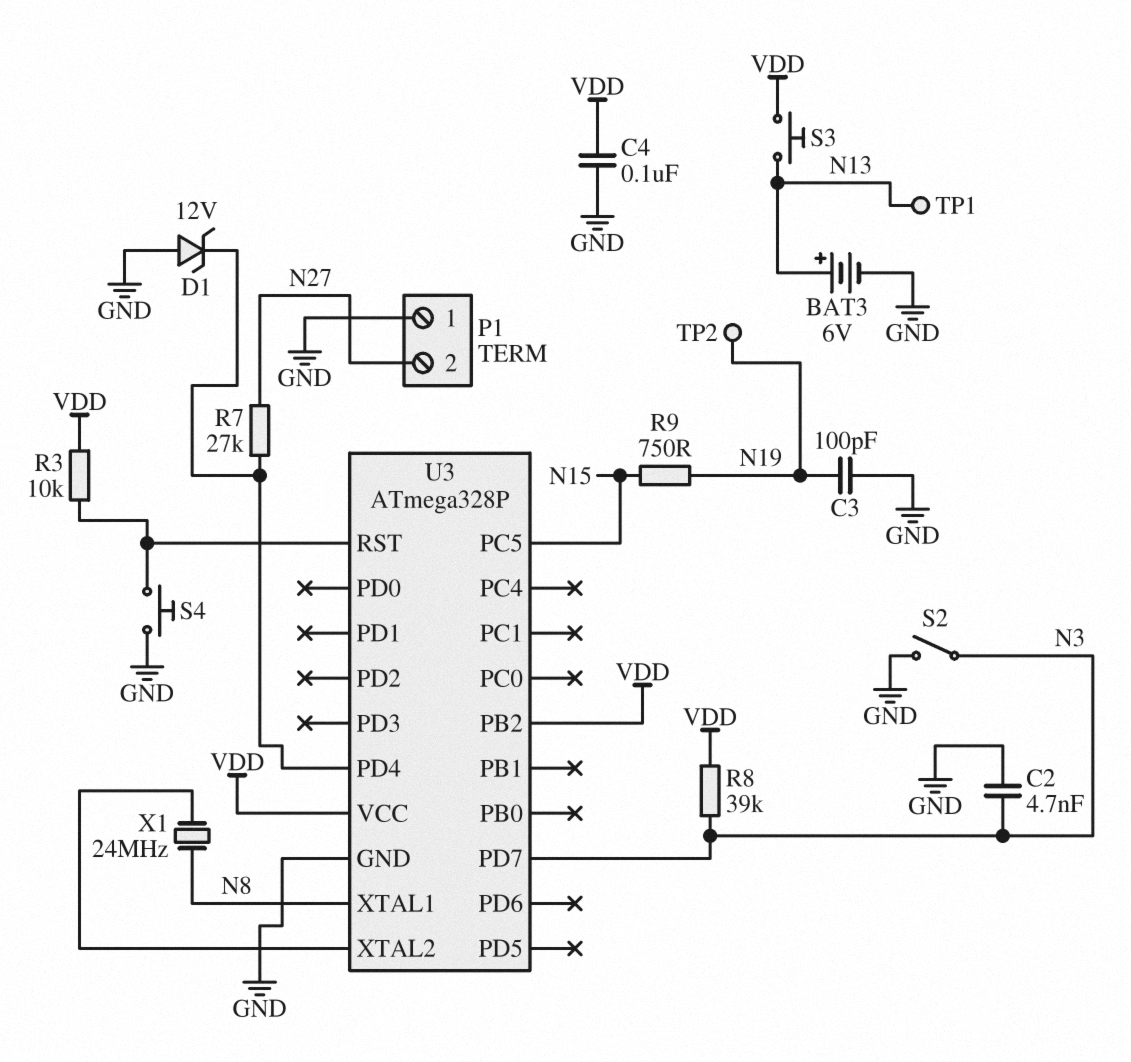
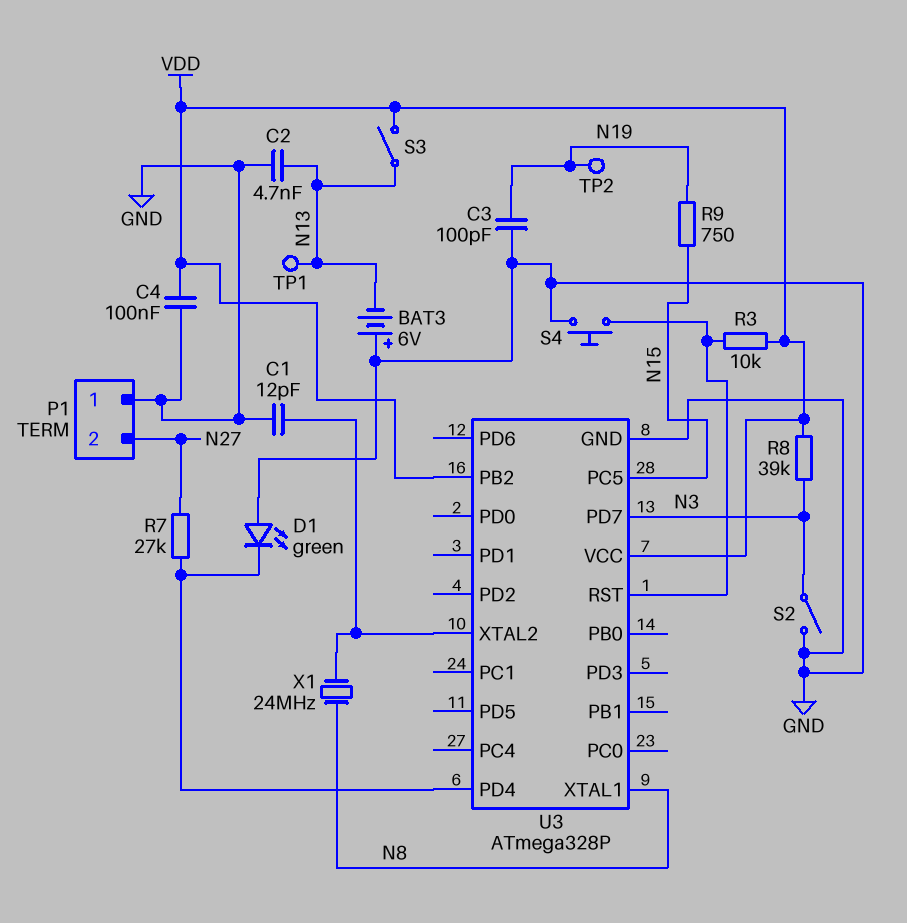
BAT3: 6V (plus N13, minus GND) -> 6V (plus GND, minus N13)
C1: none -> 12pF (GND, U3/XTAL2)
C2: 4.7nF (GND, N3) -> 4.7nF (GND, N13)
D1: zener 12V (A GND, K U3/PD4) -> LED green (A GND, K U3/PD4)
S3: button (N13, VDD) -> switch (N13, VDD)

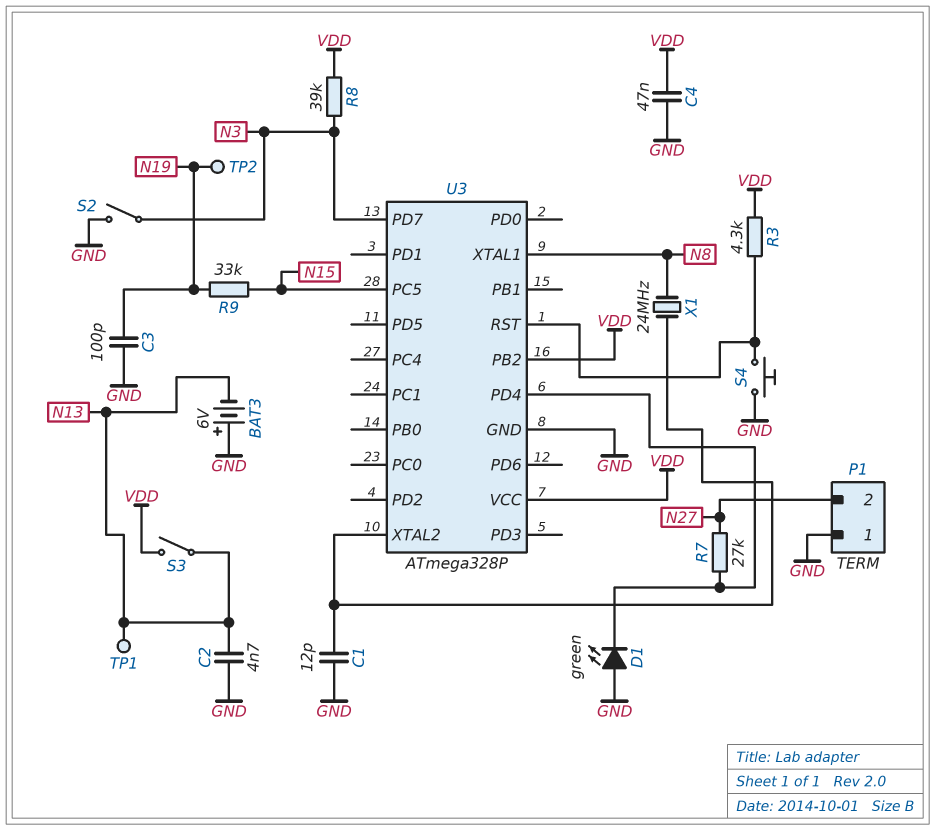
C4: 100nF (GND, VDD) -> 47nF (GND, VDD)
R3: 10k (U3/RST, VDD) -> 4.3k (U3/RST, VDD)
R9: 750 (N15, N19) -> 33k (N15, N19)

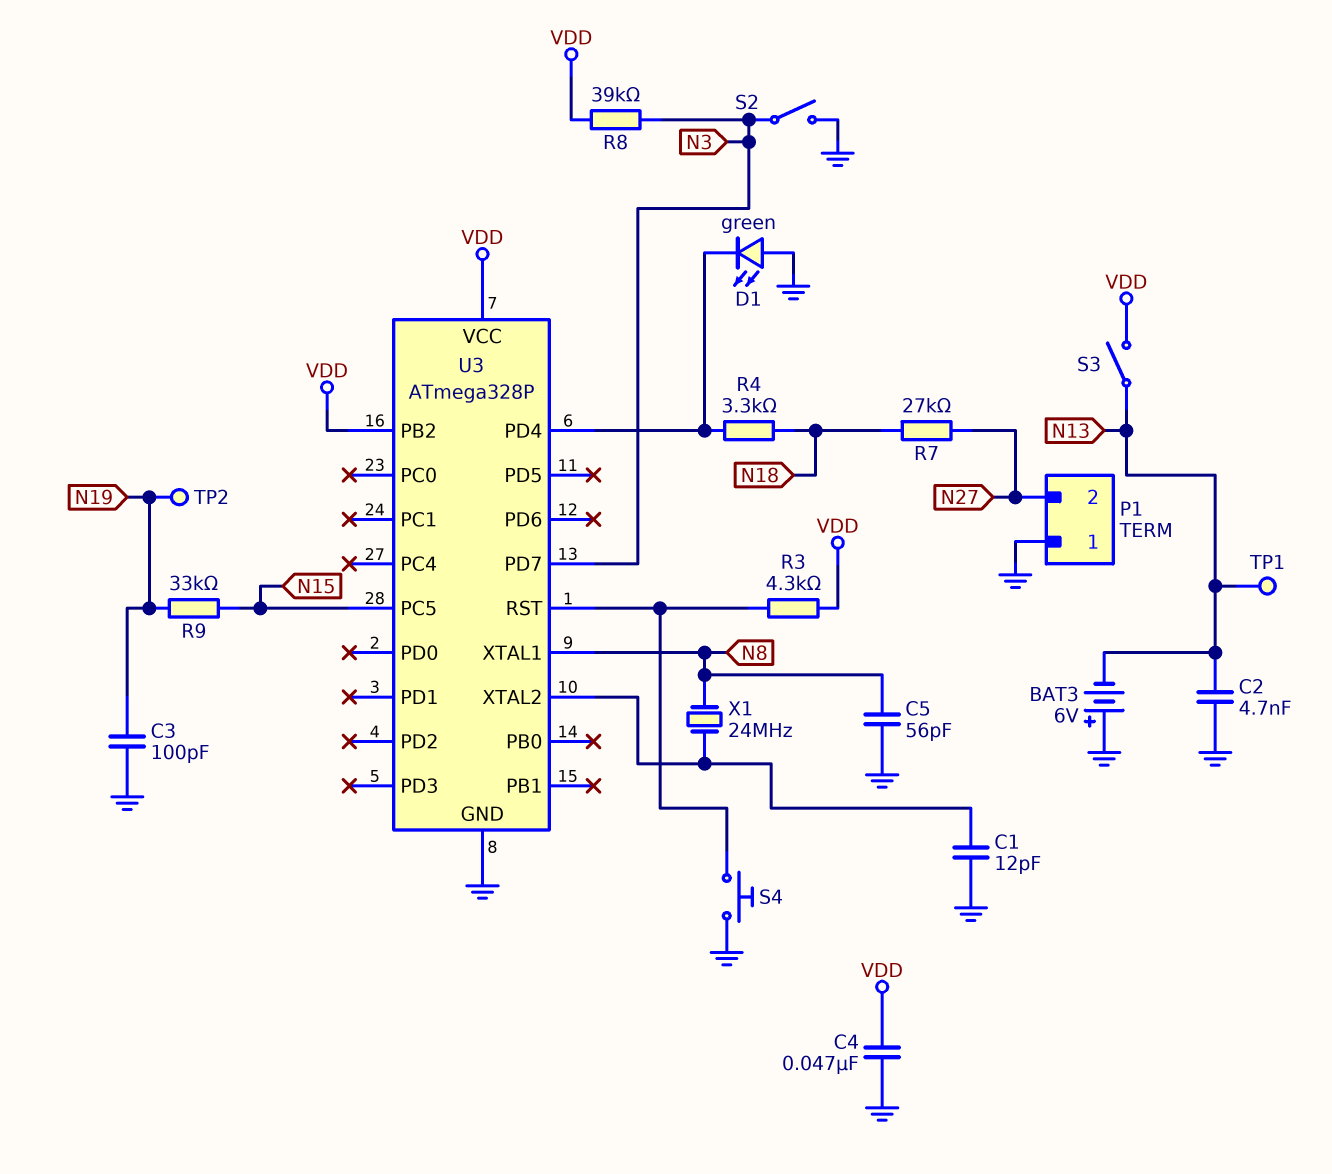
C5: none -> 56pF (GND, N8)
R4: none -> 3.3k (N18, U3/PD4)
R7: 27k (N27, U3/PD4) -> 27k (N18, N27)

